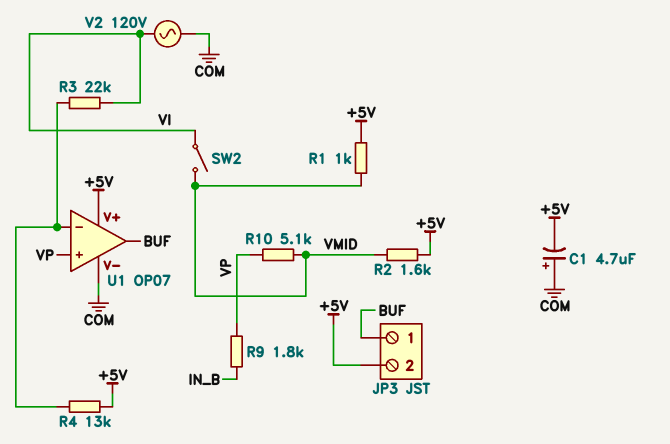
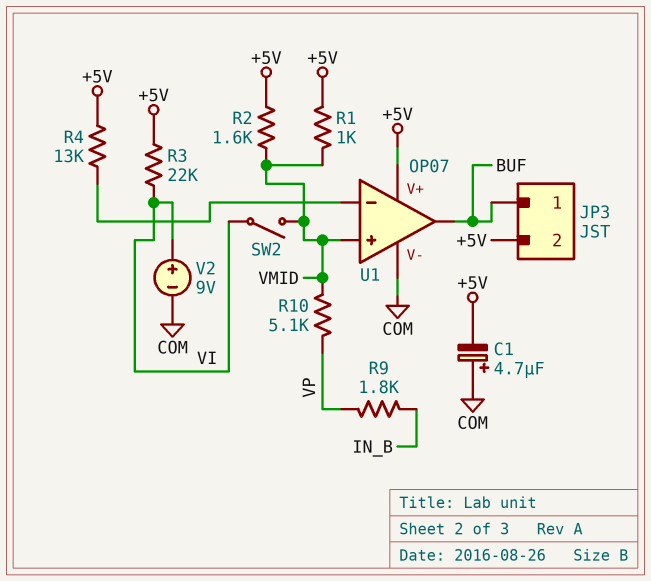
R3: 22k (U1/in-, VI) -> 22k (+5V, VI)
U1 pin in+: VP -> VMID
V2: AC 120V (COM, VI) -> 9V (plus VI, minus COM)

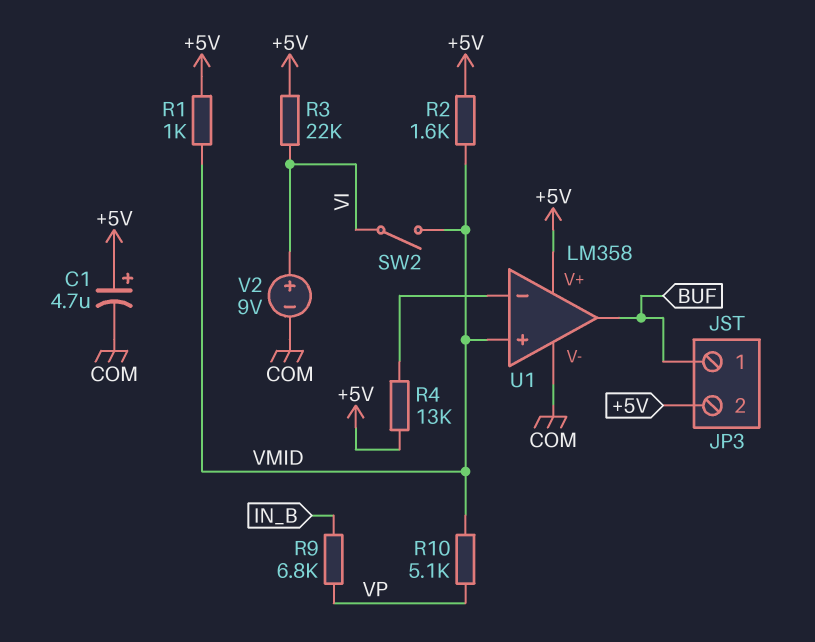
C1: 4.7uF (plus COM, minus +5V) -> 4.7uF (plus +5V, minus COM)
R9: 1.8k (IN_B, VP) -> 6.8k (IN_B, VP)
U1: OP07 -> LM358

